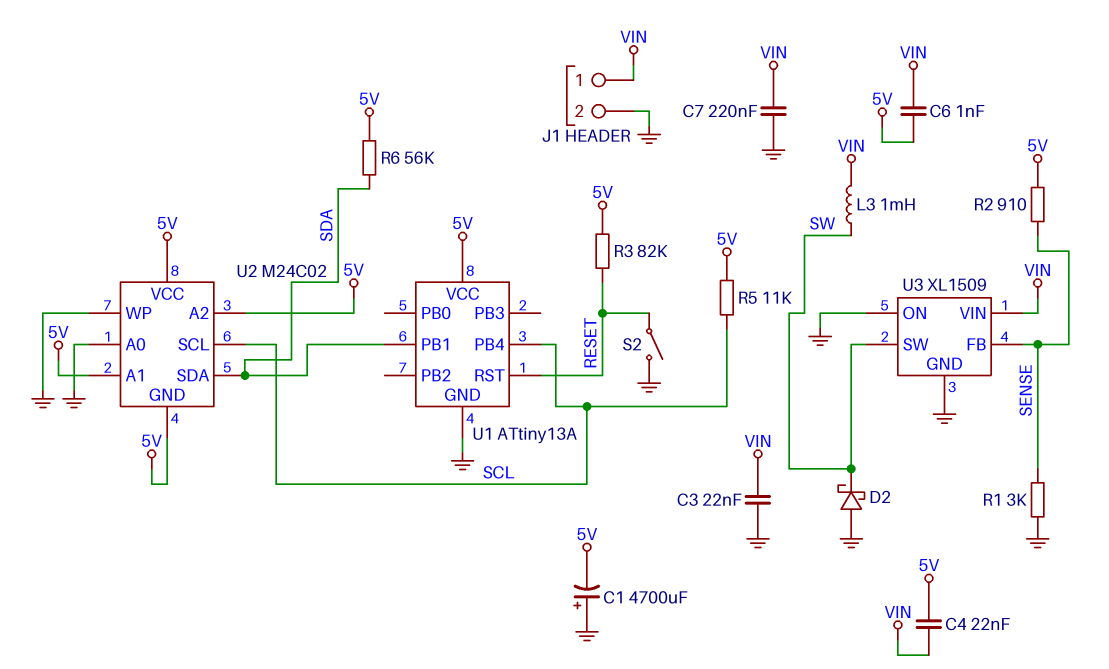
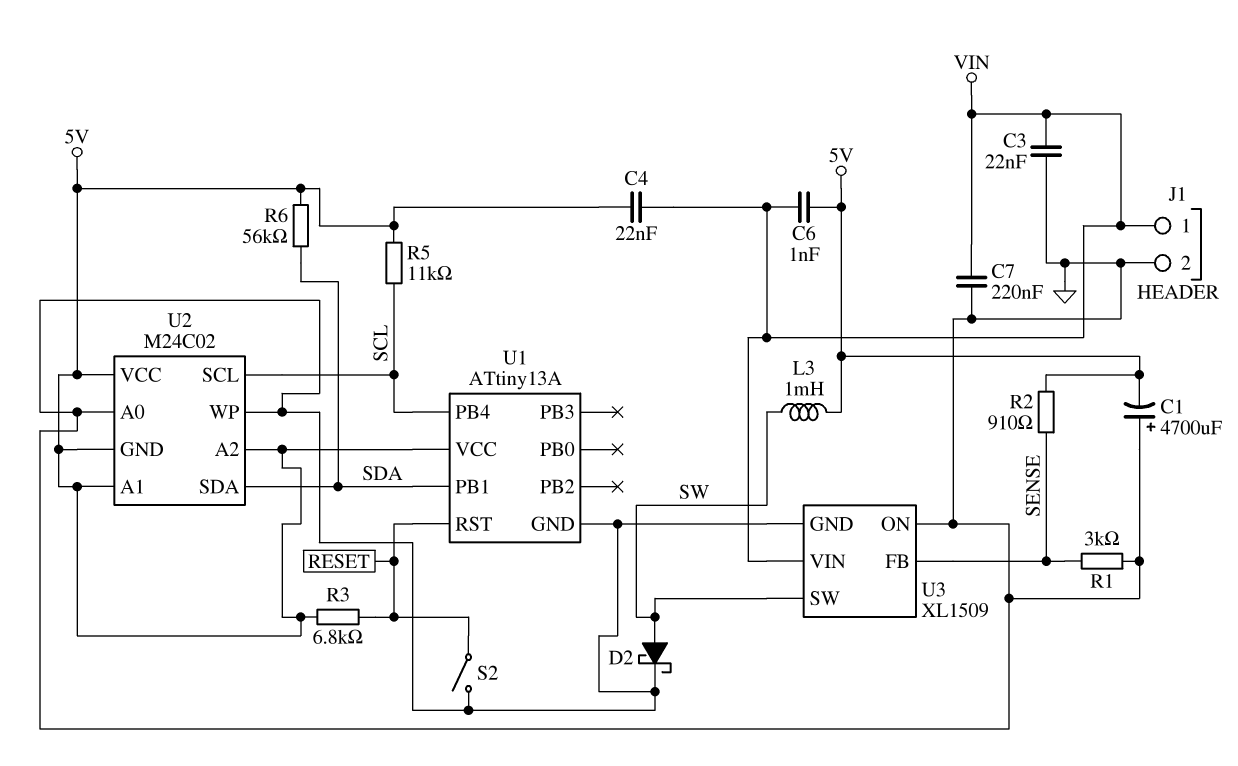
D2: schottky (A GND, K SW) -> schottky (A SW, K GND)
L3: 1mH (SW, VIN) -> 1mH (5V, SW)
R3: 82k (5V, RESET) -> 6.8k (5V, RESET)

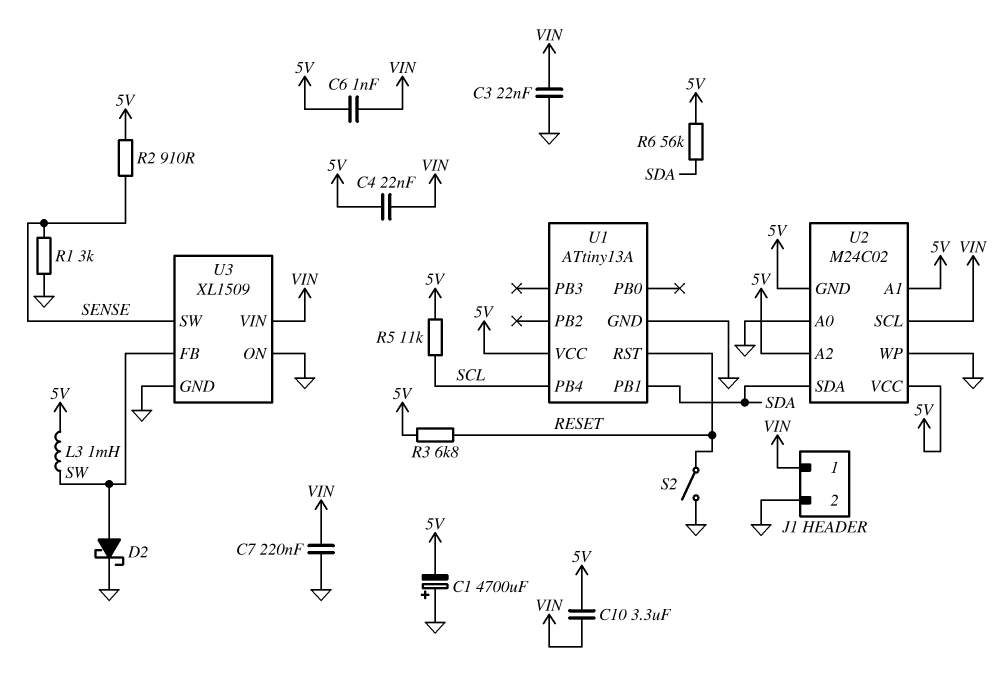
C10: none -> 3.3uF (5V, VIN)
U2 pin SCL: SCL -> VIN
U3 pin FB: SENSE -> SW
U3 pin SW: SW -> SENSE

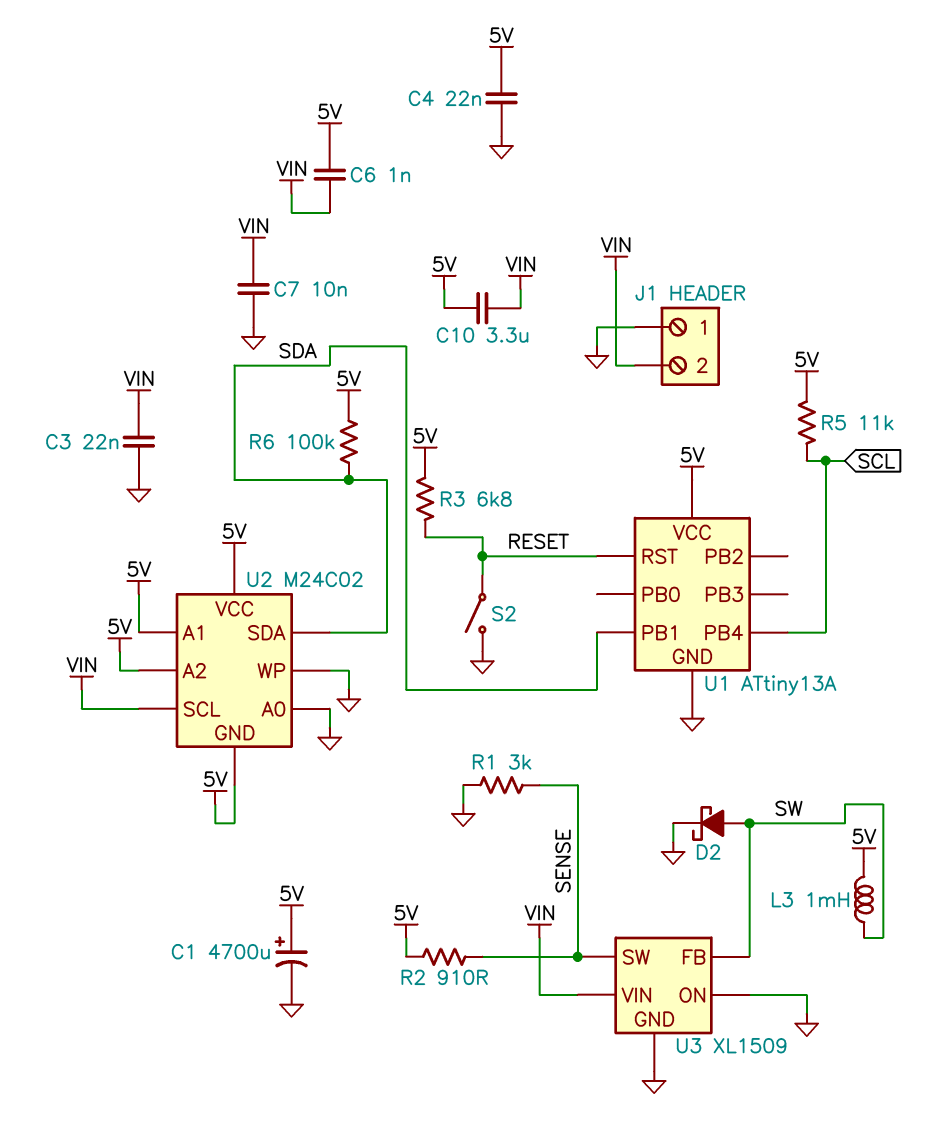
C1: 4700uF (plus GND, minus 5V) -> 4700uF (plus 5V, minus GND)
C4: 22nF (5V, VIN) -> 22nF (5V, GND)
C7: 220nF (GND, VIN) -> 10nF (GND, VIN)
J1 pin 1: VIN -> GND
J1 pin 2: GND -> VIN
R6: 56k (5V, SDA) -> 100k (5V, SDA)

